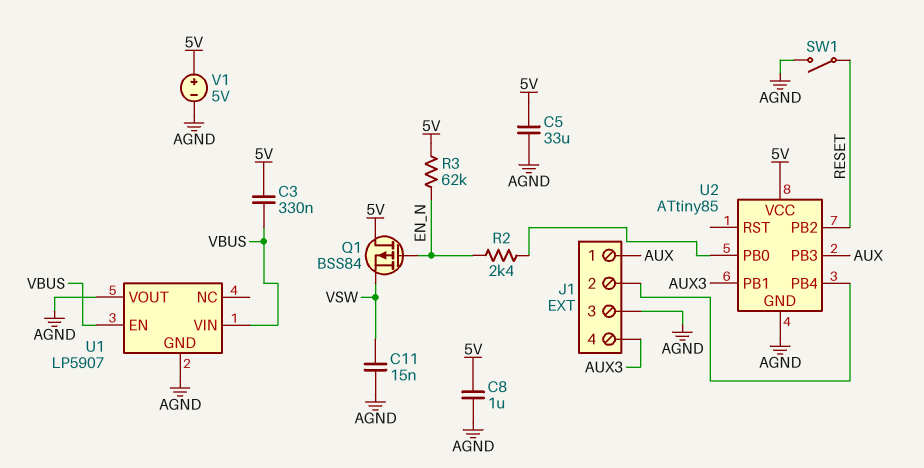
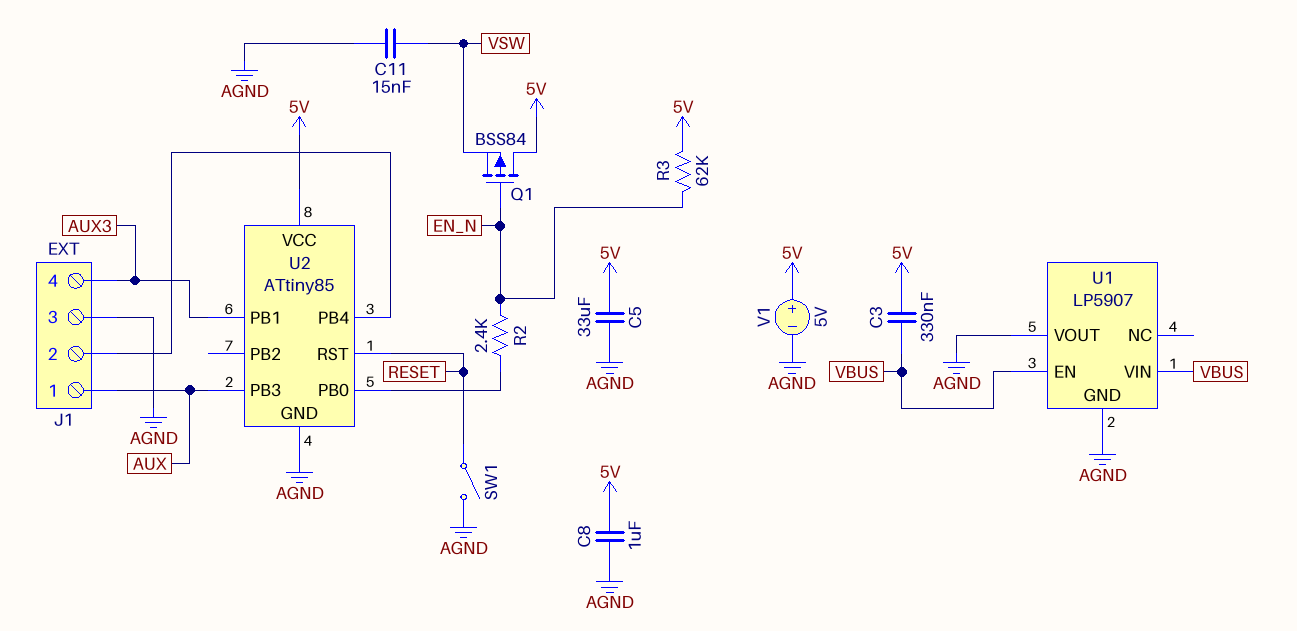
U2 pin PB2: RESET -> none
U2 pin RST: none -> RESET

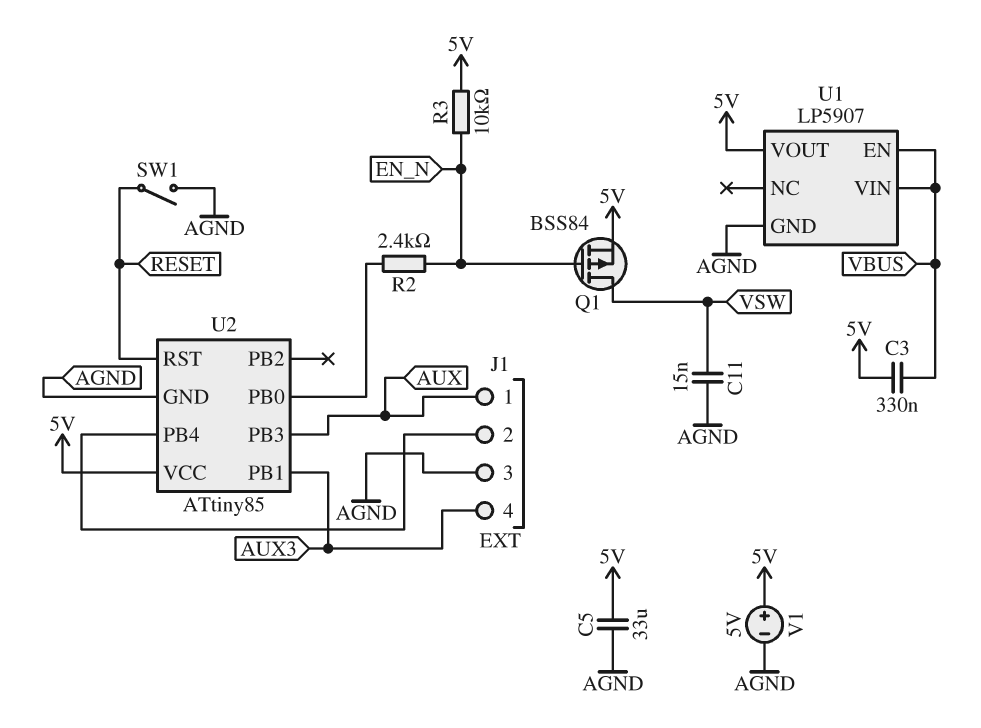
C8: 1uF (5V, AGND) -> none
Q1: PMOS BSS84 (G EN_N, D 5V, S VSW) -> PMOS BSS84 (G EN_N, D VSW, S 5V)
R3: 62k (5V, EN_N) -> 10k (5V, EN_N)
U1 pin VOUT: AGND -> 5V

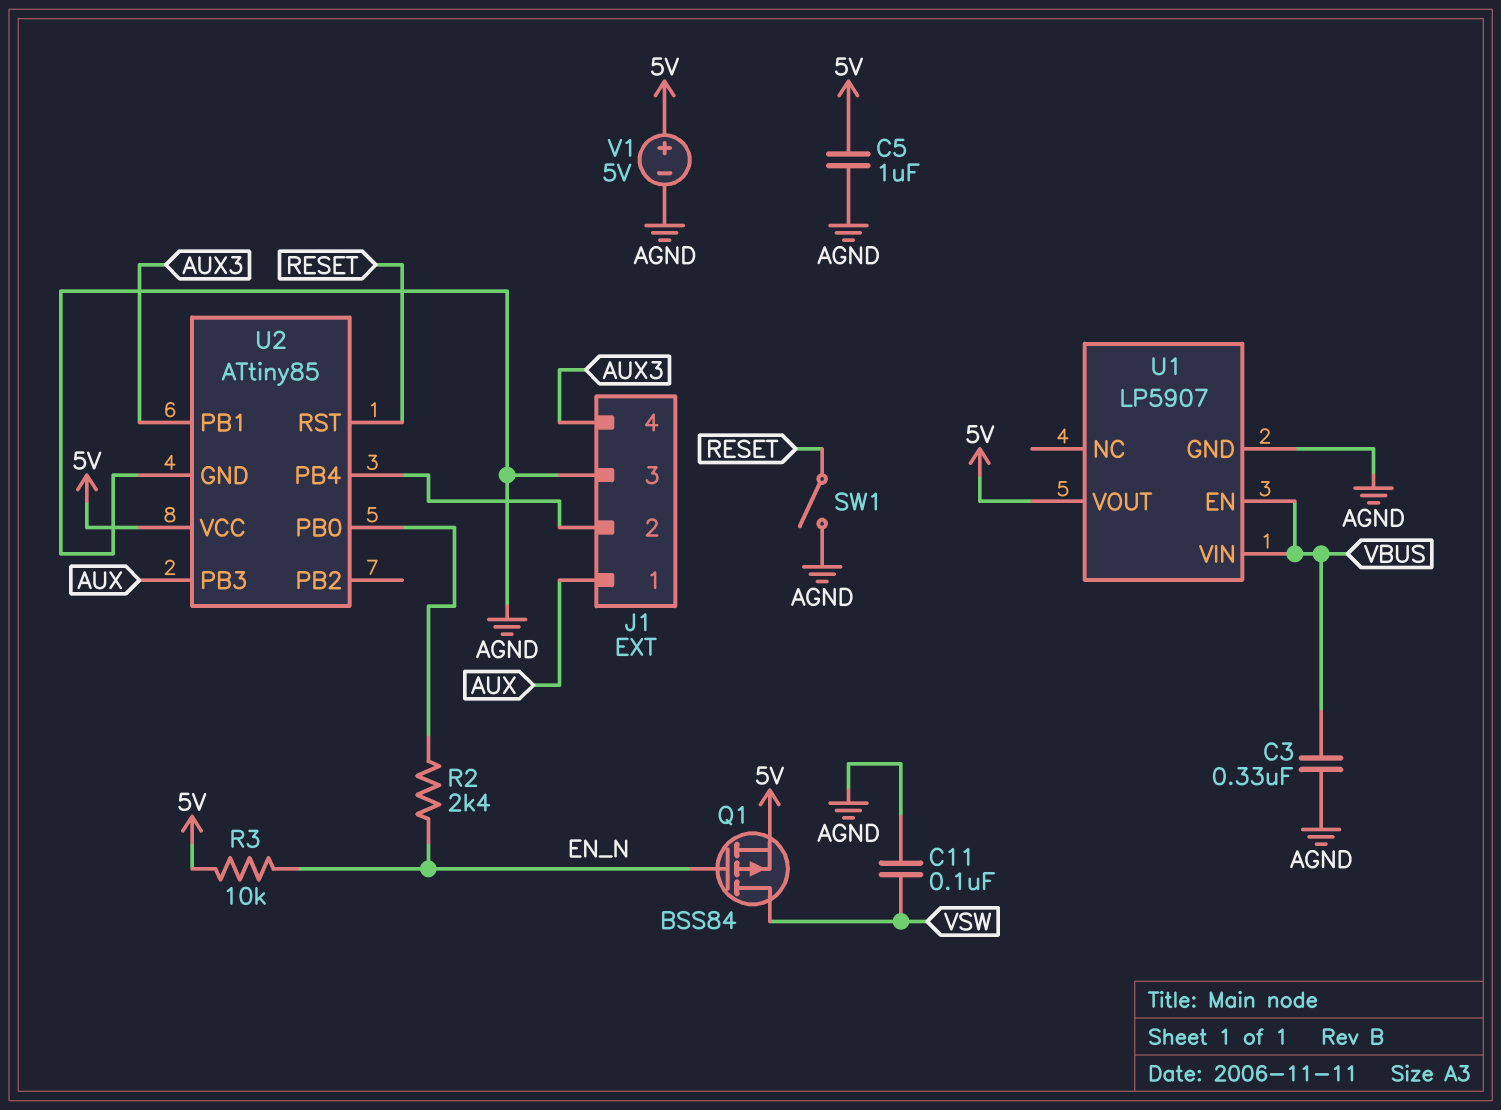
C3: 330nF (5V, VBUS) -> 330nF (AGND, VBUS)
C5: 33uF (5V, AGND) -> 1uF (5V, AGND)
C11: 15nF (AGND, VSW) -> 100nF (AGND, VSW)

